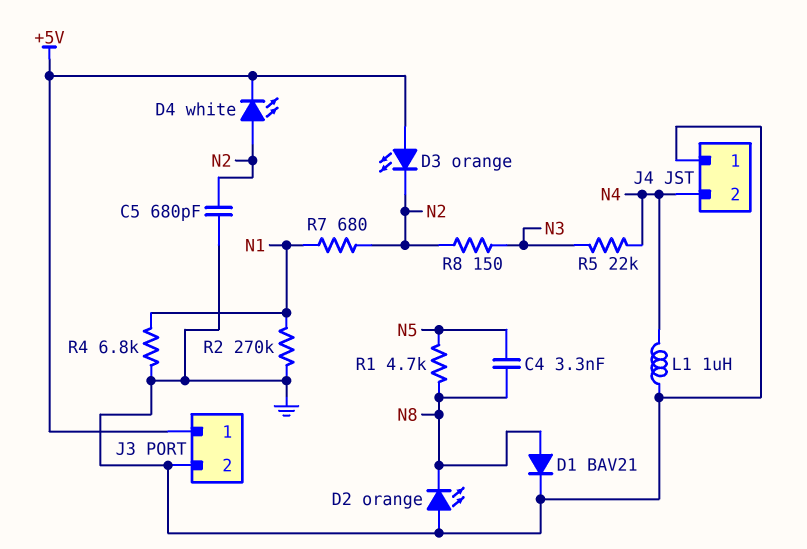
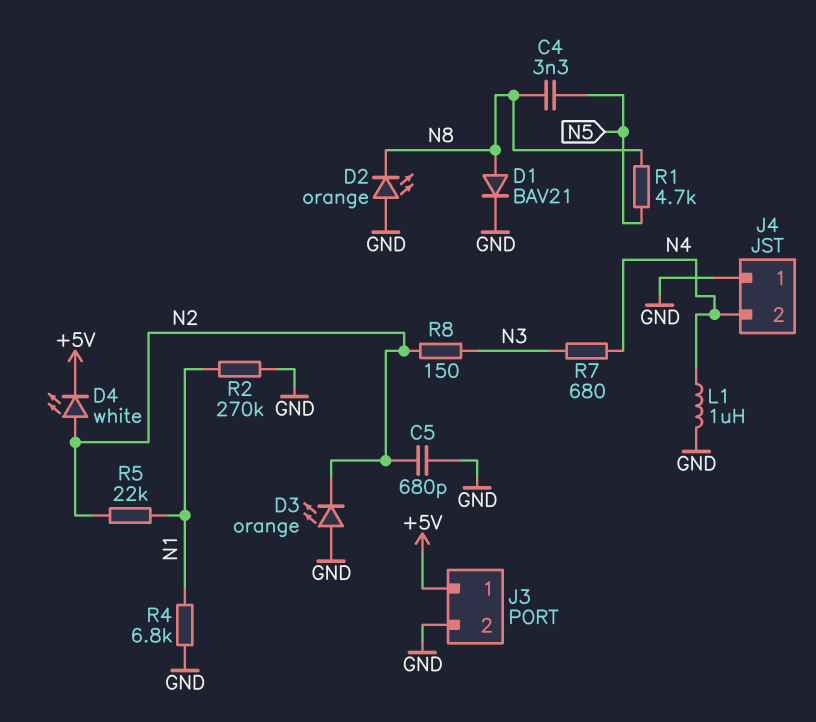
D3: LED orange (A +5V, K N2) -> LED orange (A GND, K N2)
R5: 22k (N3, N4) -> 22k (N1, N2)
R7: 680 (N1, N2) -> 680 (N3, N4)

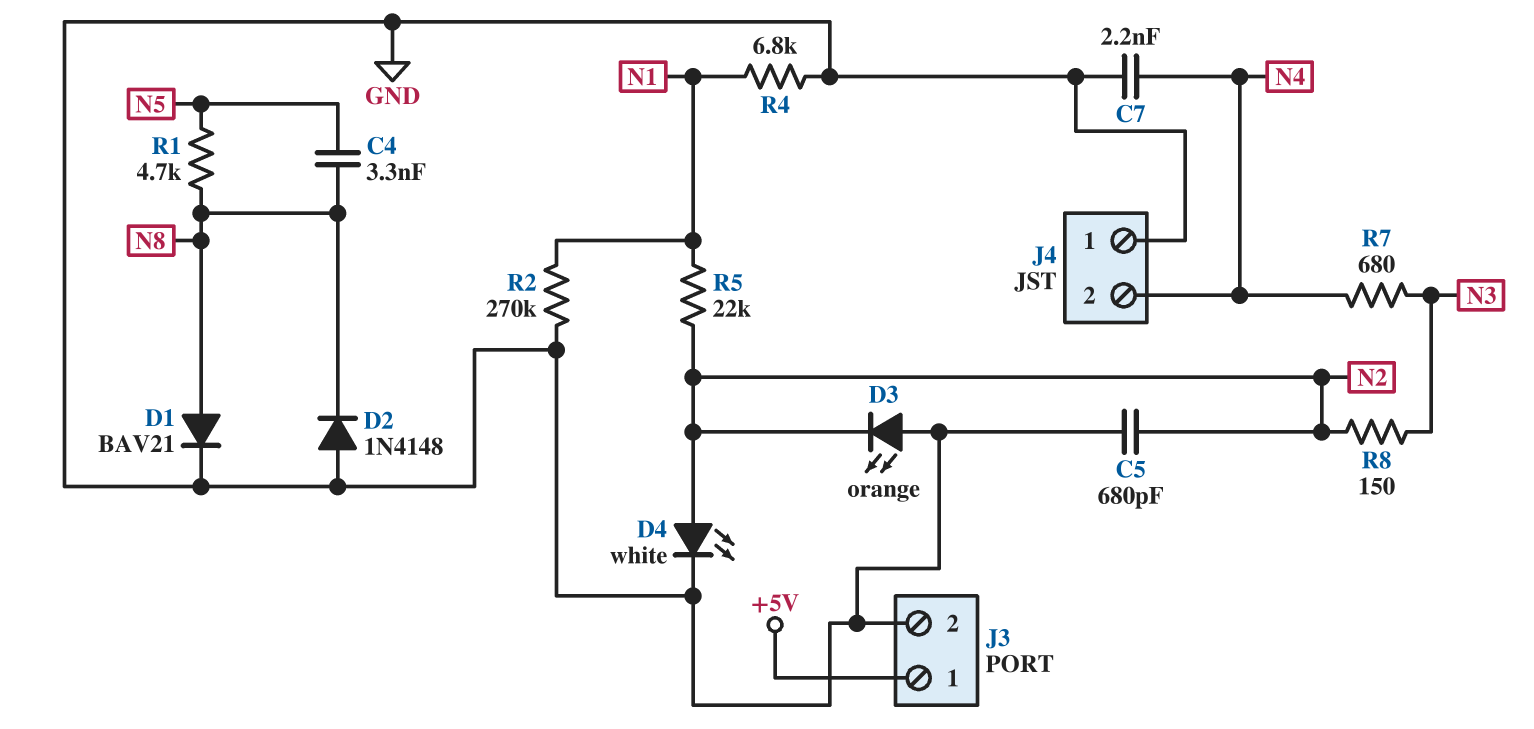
C7: none -> 2.2nF (GND, N4)
D2: LED orange (A GND, K N8) -> diode 1N4148 (A GND, K N8)
D4: LED white (A N2, K +5V) -> LED white (A N2, K GND)
L1: 1uH (GND, N4) -> none

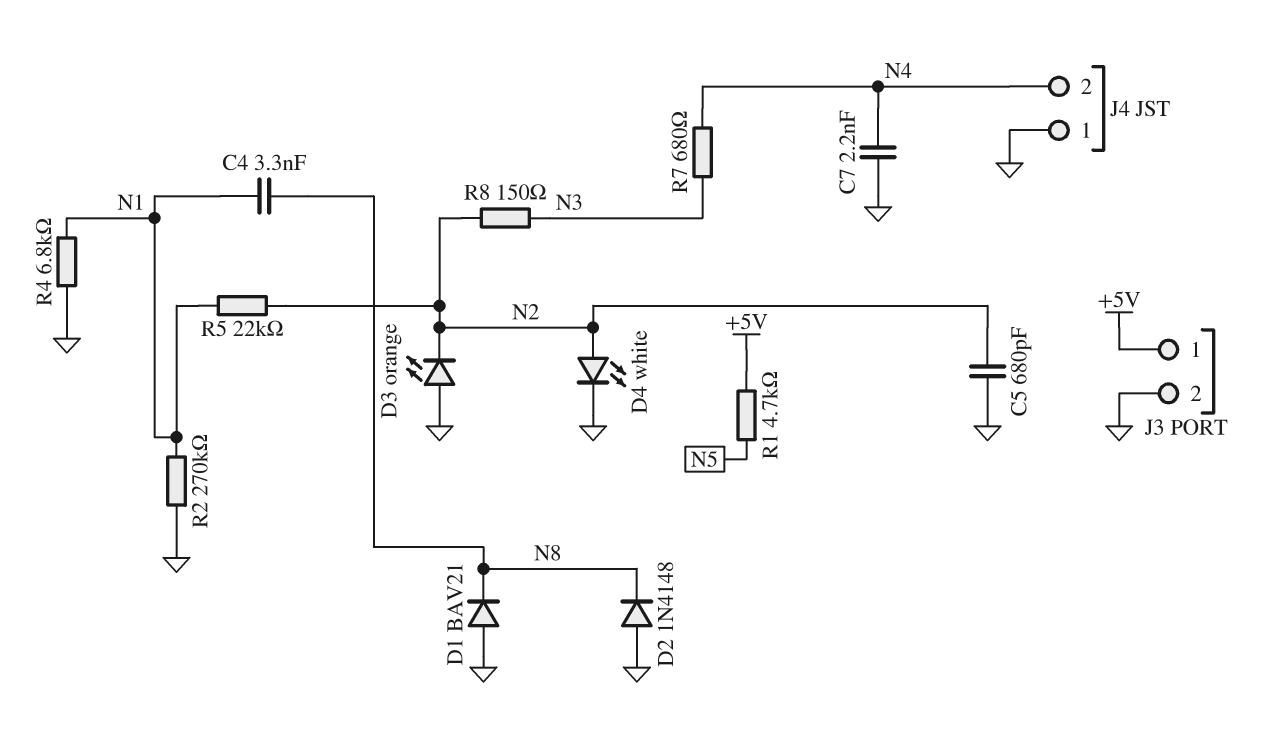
C4: 3.3nF (N5, N8) -> 3.3nF (N1, N8)
D1: diode BAV21 (A N8, K GND) -> diode BAV21 (A GND, K N8)
R1: 4.7k (N5, N8) -> 4.7k (+5V, N5)

